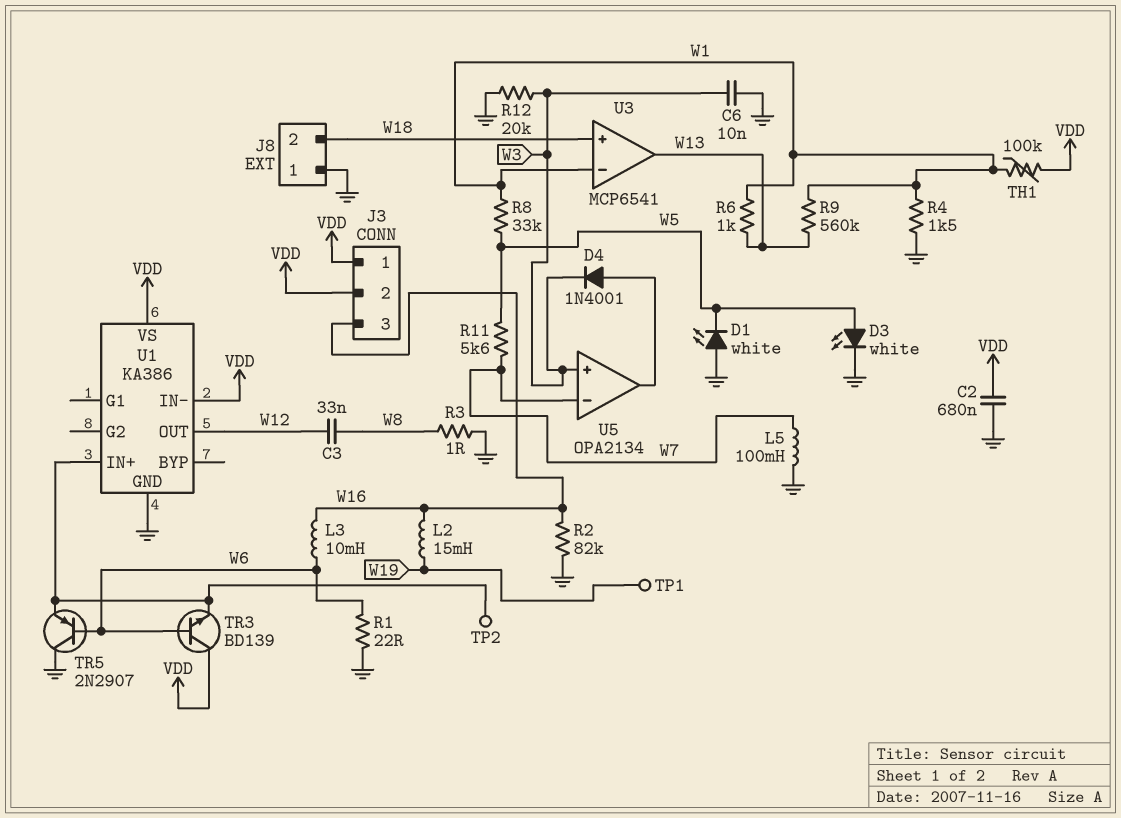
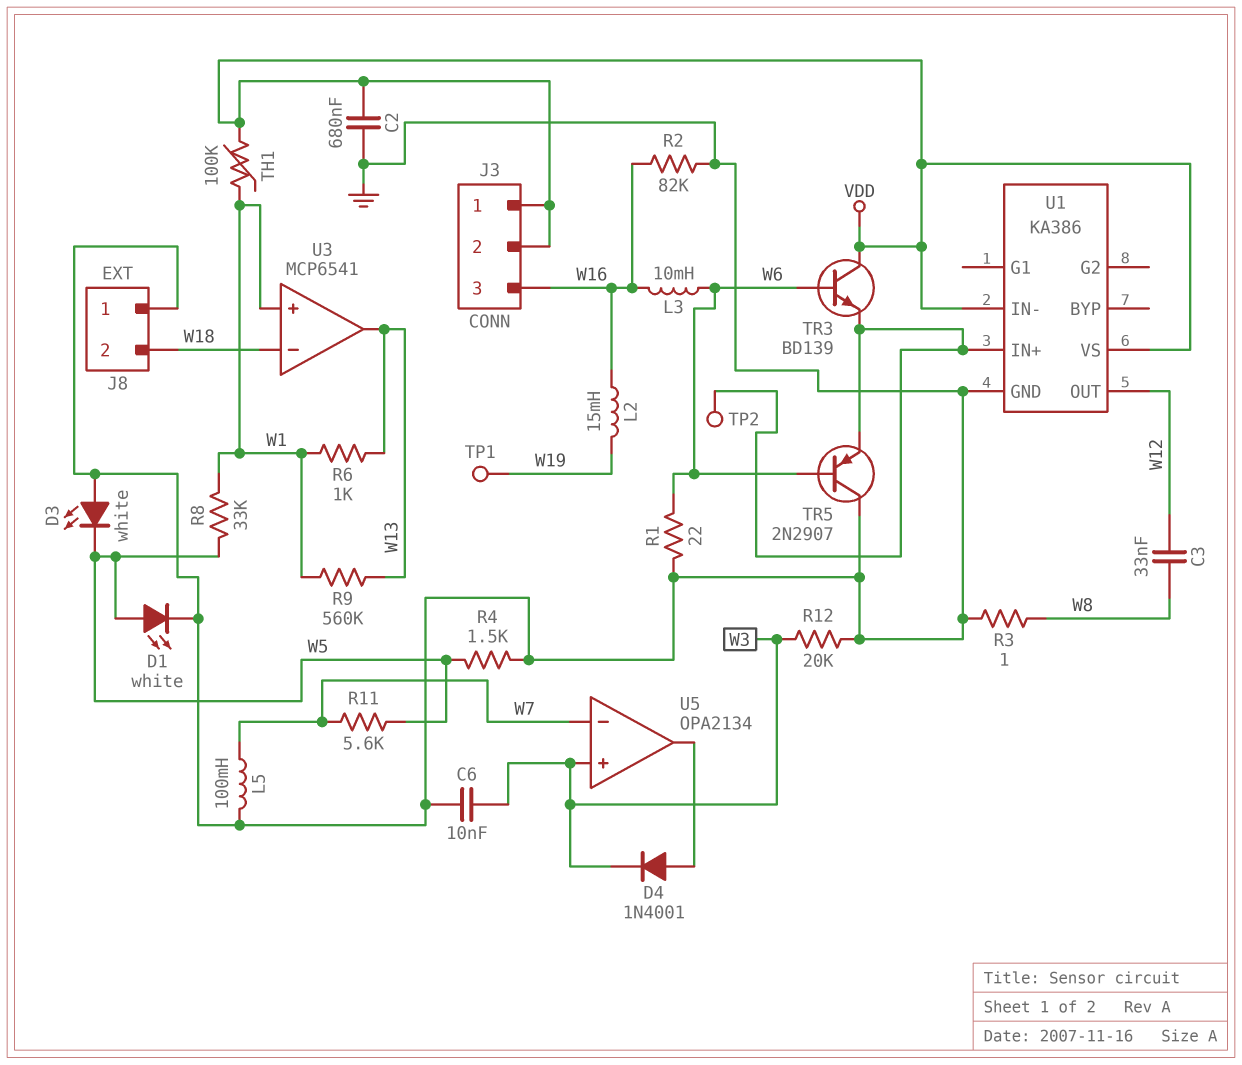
D1: LED white (A GND, K W5) -> LED white (A W5, K GND)
D3: LED white (A W5, K GND) -> LED white (A GND, K W5)
R4: 1.5k (GND, W1) -> 1.5k (GND, W5)
U3 pin in+: W18 -> W1
U3 pin in-: W1 -> W18

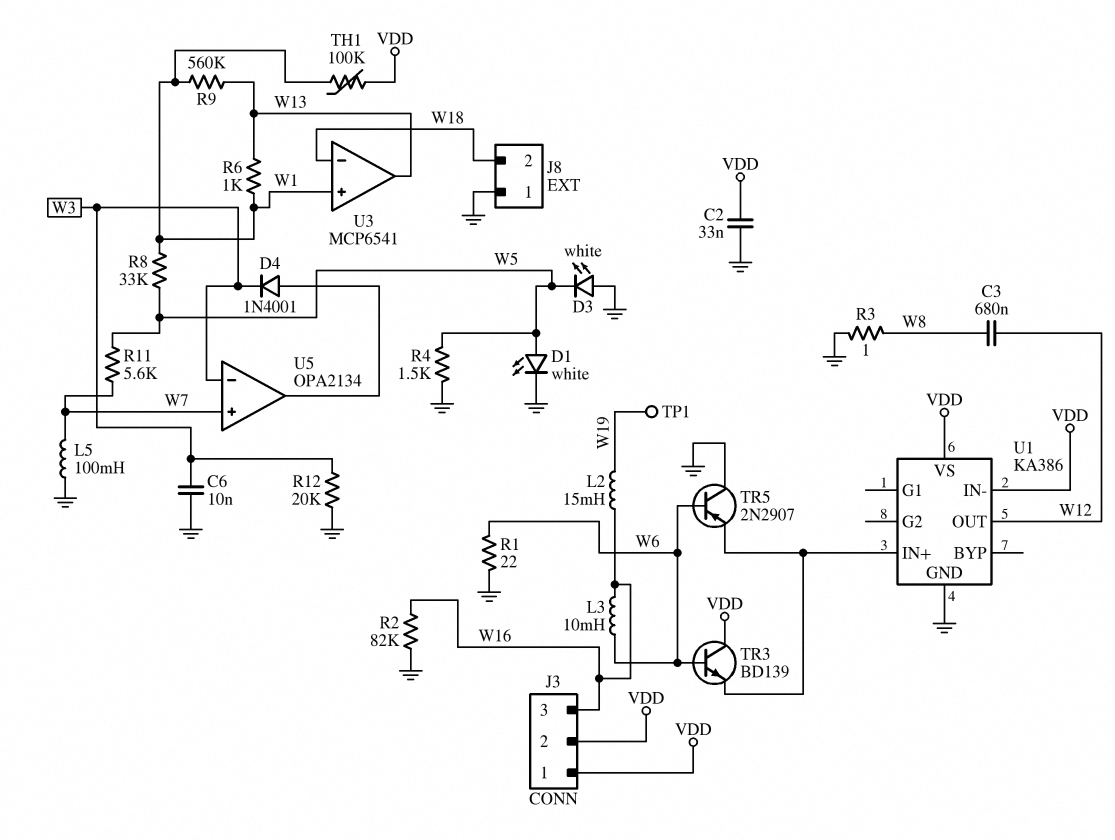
C2: 680nF (GND, VDD) -> 33nF (GND, VDD)
C3: 33nF (W8, W12) -> 680nF (W8, W12)
TP2: test point (U1/IN+) -> none
U5 pin in+: W3 -> W7
U5 pin in-: W7 -> W3

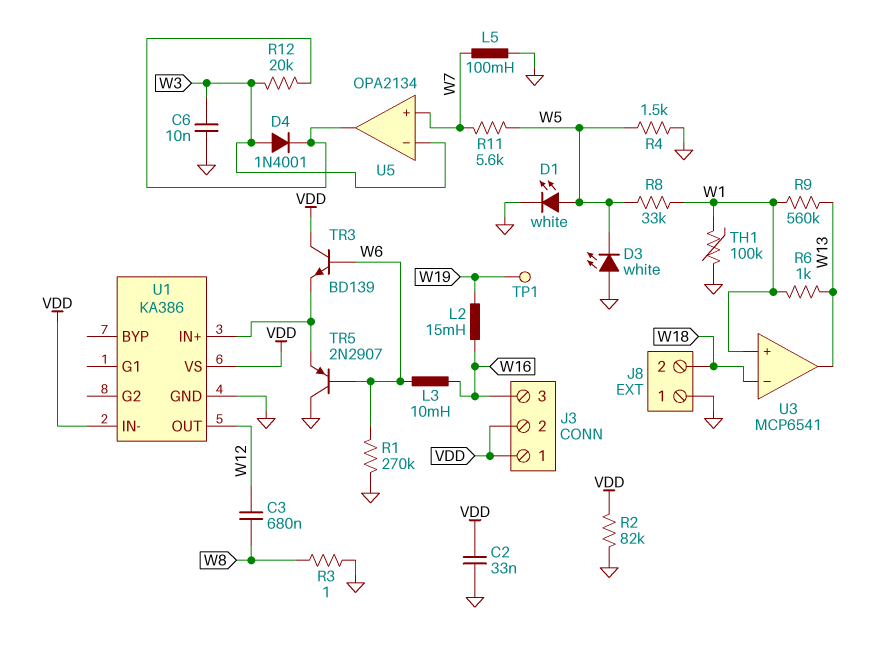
D4: diode 1N4001 (A U5/out, K W3) -> diode 1N4001 (A W3, K U5/out)
R1: 22 (GND, W6) -> 270k (GND, W6)
R2: 82k (GND, W16) -> 82k (GND, VDD)
R12: 20k (GND, W3) -> 20k (U5/out, W3)
TH1: 100k (VDD, W1) -> 100k (GND, W1)

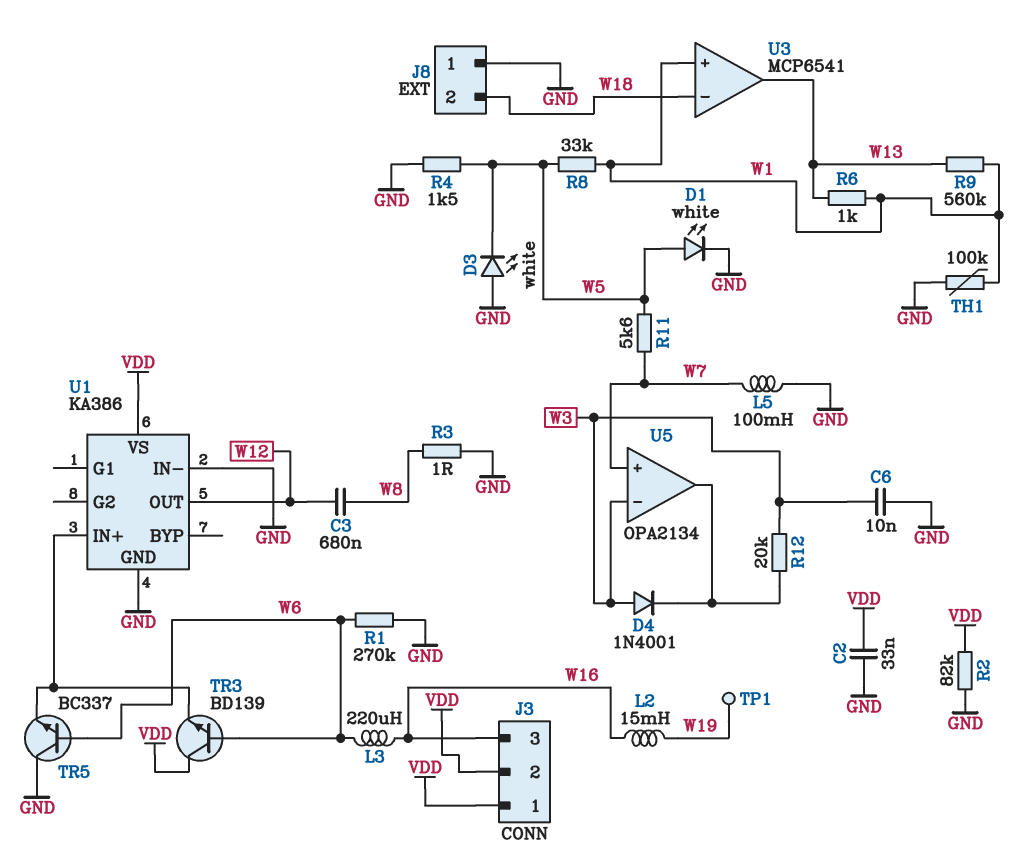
L3: 10mH (W6, W16) -> 220uH (W6, W16)
TR5: PNP 2N2907 (B W6, C GND, E U1/IN+) -> NPN BC337 (B W6, C GND, E U1/IN+)
U1 pin IN-: VDD -> GND

